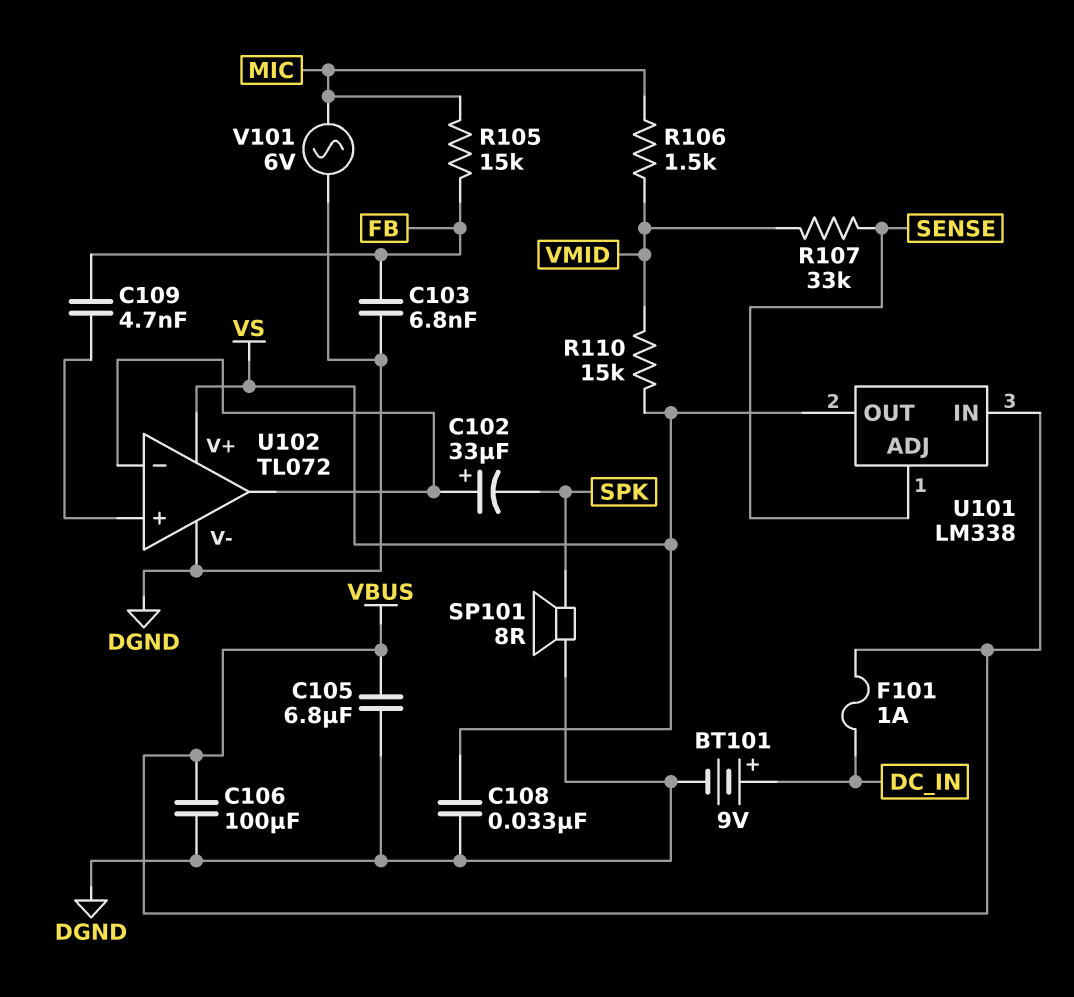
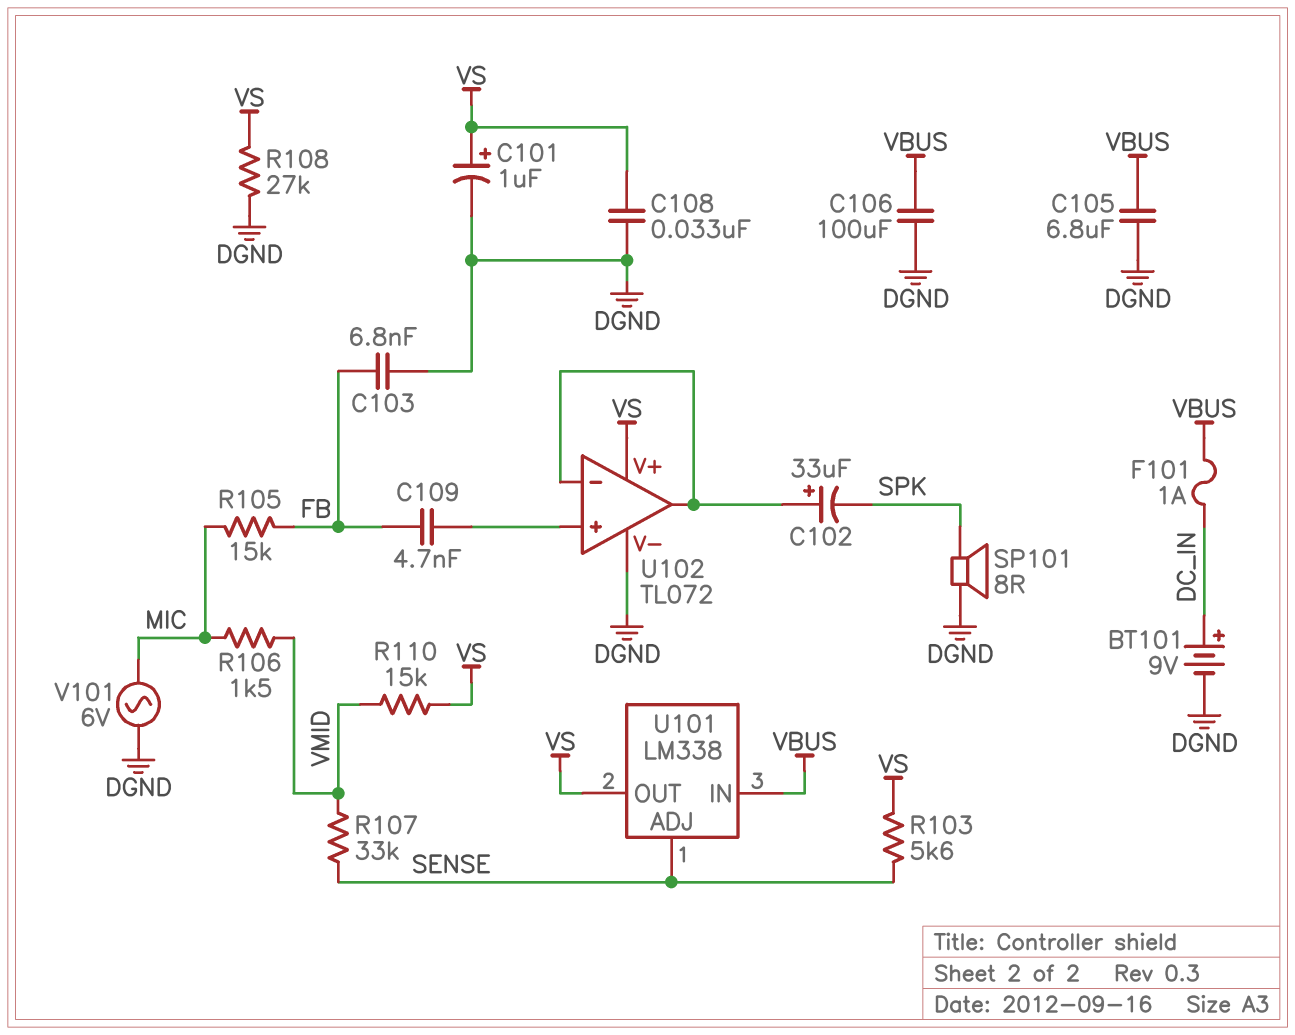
C101: none -> 1uF (plus VS, minus DGND)
R103: none -> 5.6k (SENSE, VS)
R108: none -> 27k (DGND, VS)

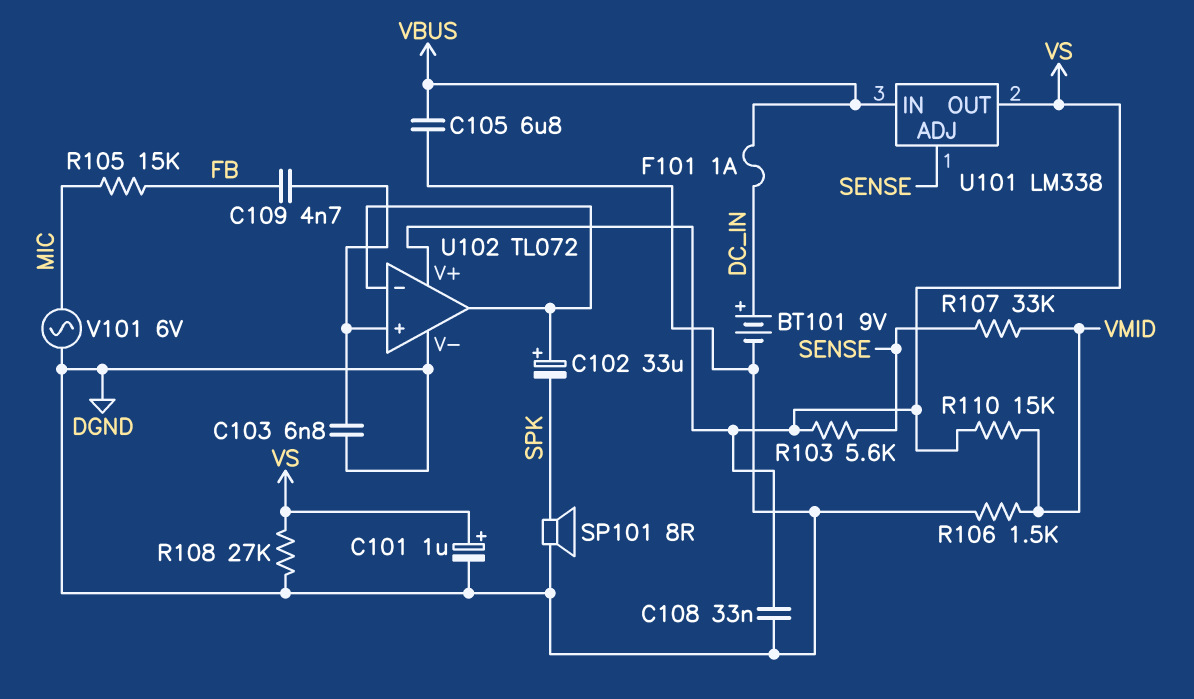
C103: 6.8nF (DGND, FB) -> 6.8nF (DGND, U102/in+)
C106: 100uF (DGND, VBUS) -> none
R106: 1.5k (MIC, VMID) -> 1.5k (DGND, VMID)

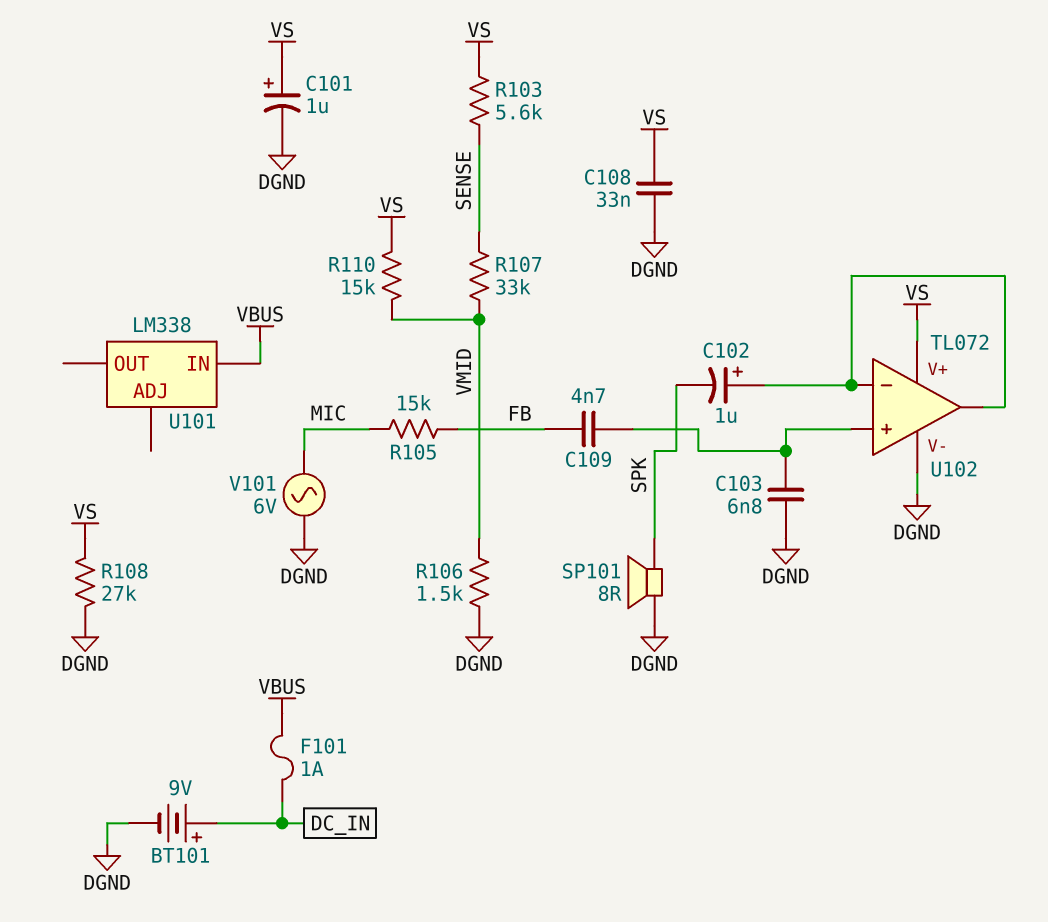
C102: 33uF (plus U102/in-, minus SPK) -> 1uF (plus U102/in-, minus SPK)
C105: 6.8uF (DGND, VBUS) -> none
U101 pin ADJ: SENSE -> none
U101 pin OUT: VS -> none

